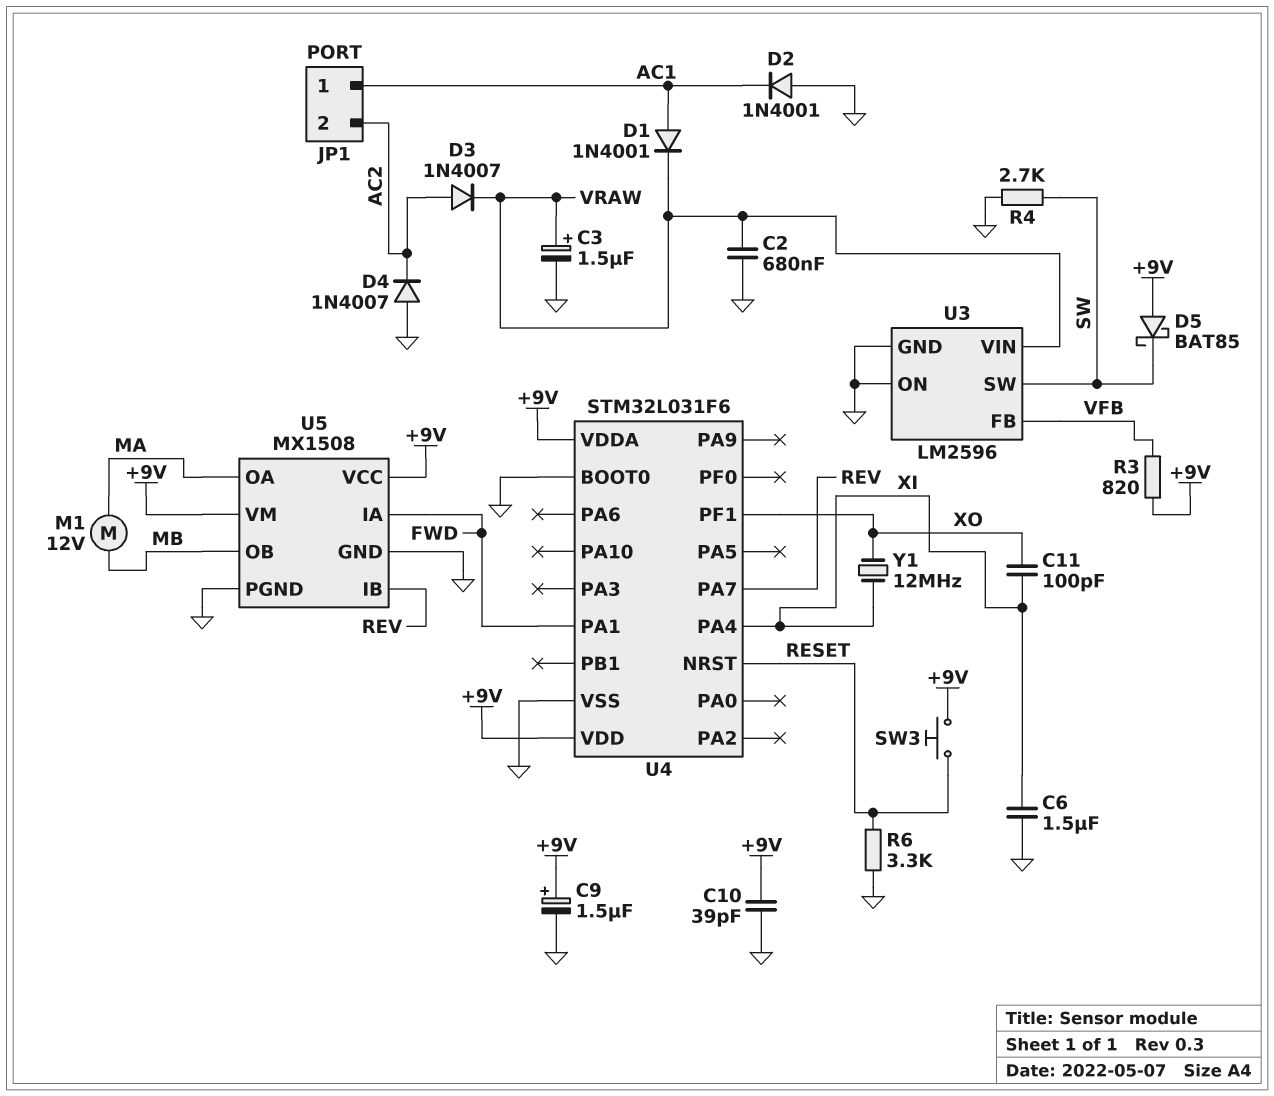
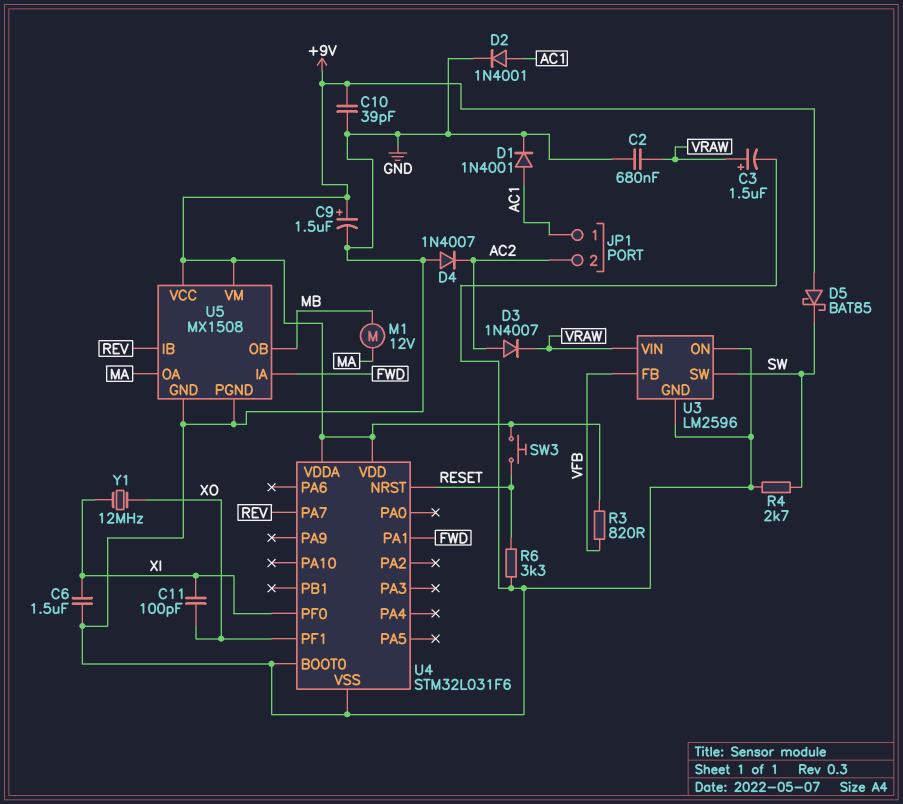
D1: diode 1N4001 (A AC1, K VRAW) -> diode 1N4001 (A AC1, K GND)
D2: diode 1N4001 (A GND, K AC1) -> diode 1N4001 (A AC1, K GND)
U4 pin PA4: XI -> none
U4 pin PF0: none -> XI

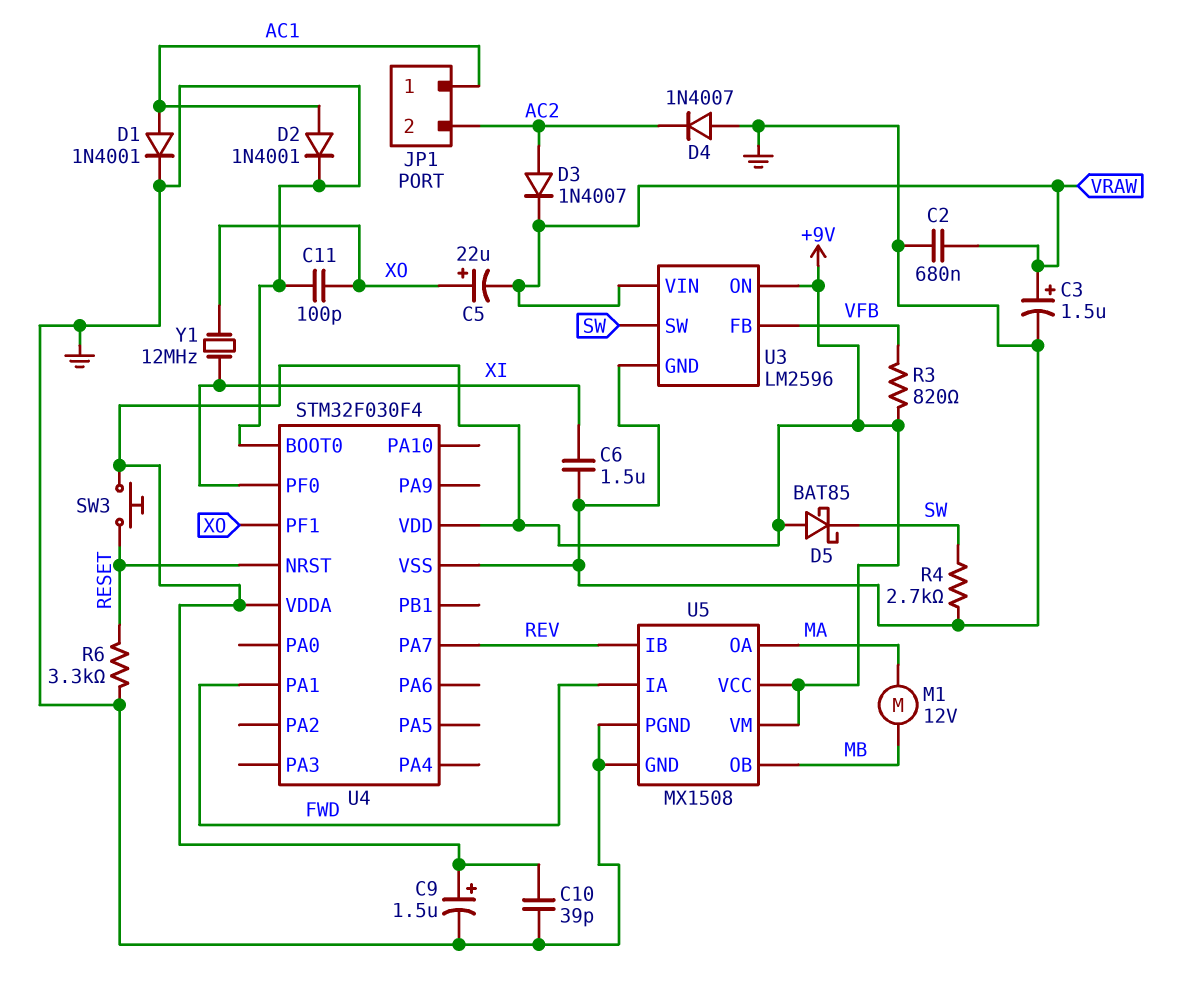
C5: none -> 22uF (plus XO, minus VRAW)
C11: 100pF (XI, XO) -> 100pF (GND, XO)
U3 pin ON: GND -> +9V
U4: STM32L031F6 -> STM32F030F4

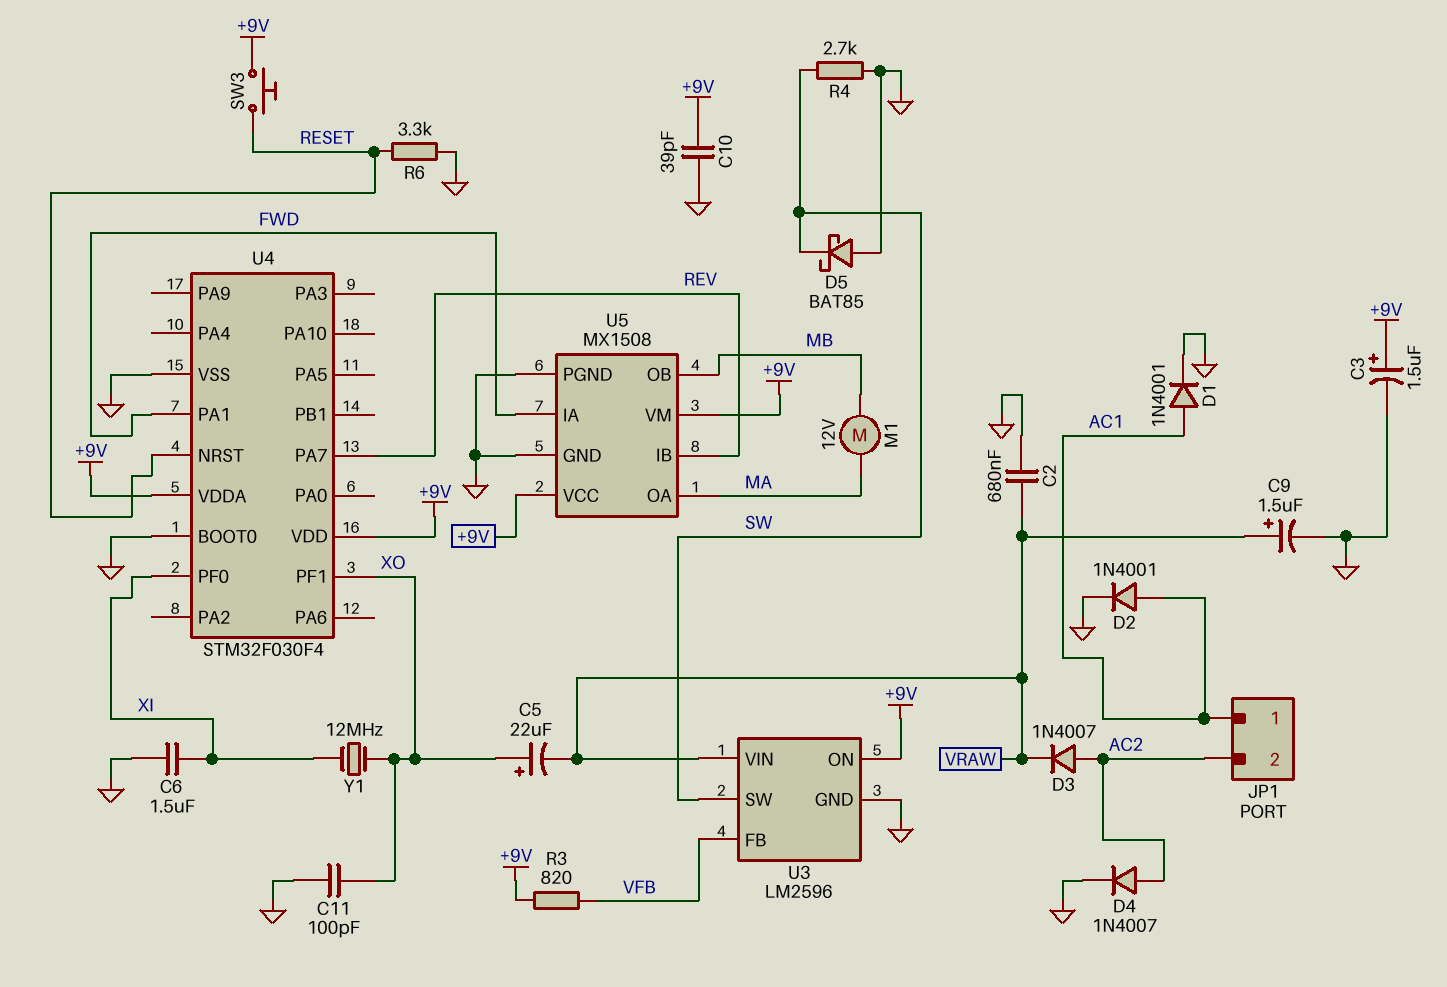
C3: 1.5uF (plus VRAW, minus GND) -> 1.5uF (plus +9V, minus GND)
C9: 1.5uF (plus +9V, minus GND) -> 1.5uF (plus VRAW, minus GND)
D4: diode 1N4007 (A GND, K AC2) -> diode 1N4007 (A AC2, K GND)
D5: schottky BAT85 (A +9V, K SW) -> schottky BAT85 (A GND, K SW)

